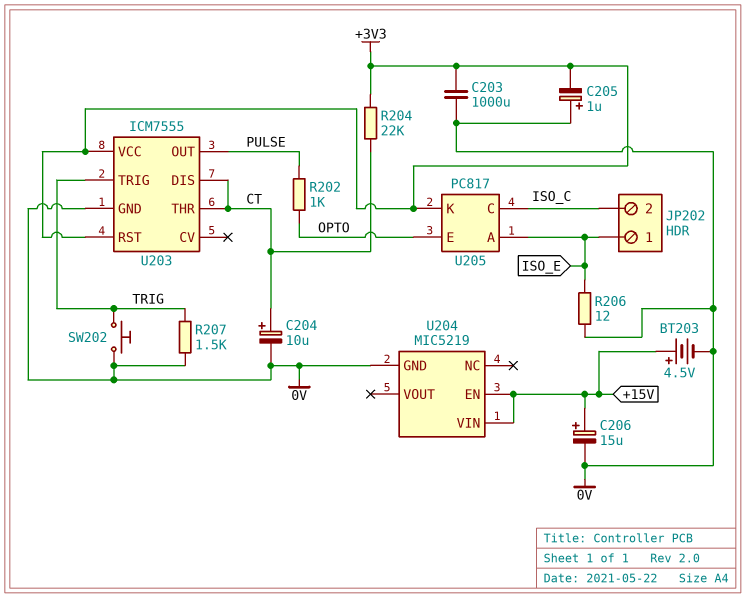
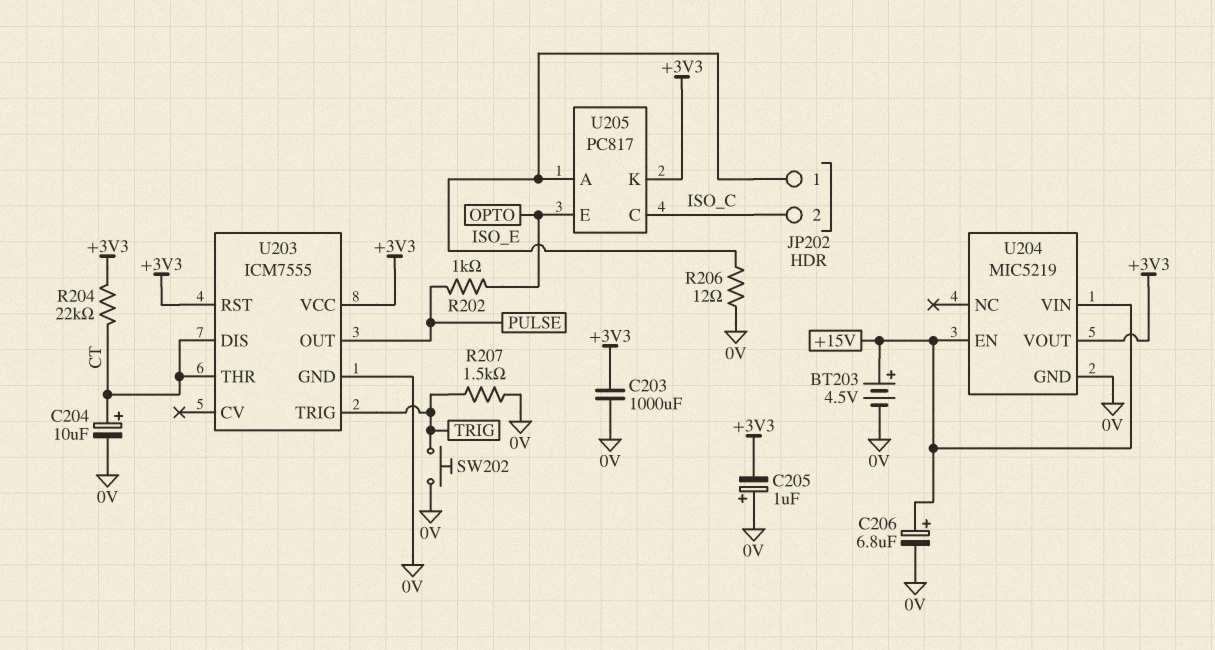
C206: 15uF (plus +15V, minus 0V) -> 6.8uF (plus +15V, minus 0V)
U204 pin VOUT: none -> +3V3

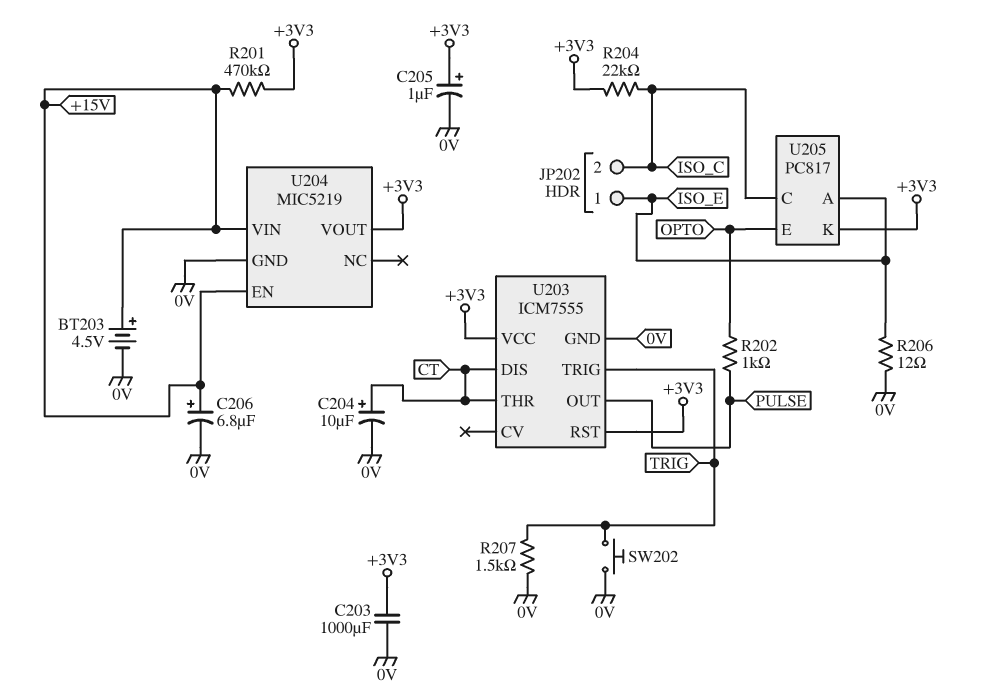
C205: 1uF (plus 0V, minus +3V3) -> 1uF (plus +3V3, minus 0V)
R201: none -> 470k (+3V3, +15V)
R204: 22k (+3V3, CT) -> 22k (+3V3, ISO_C)

